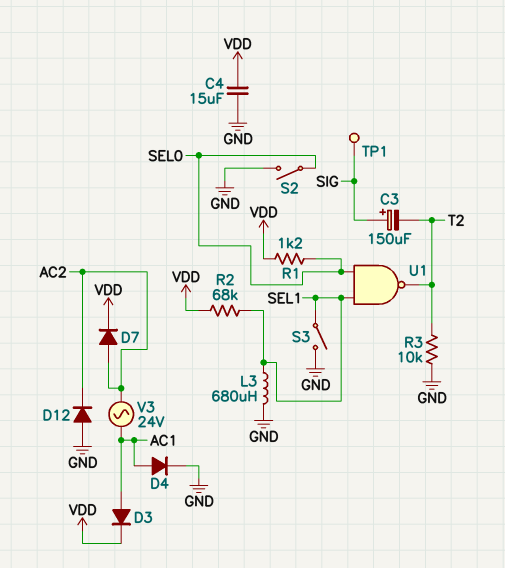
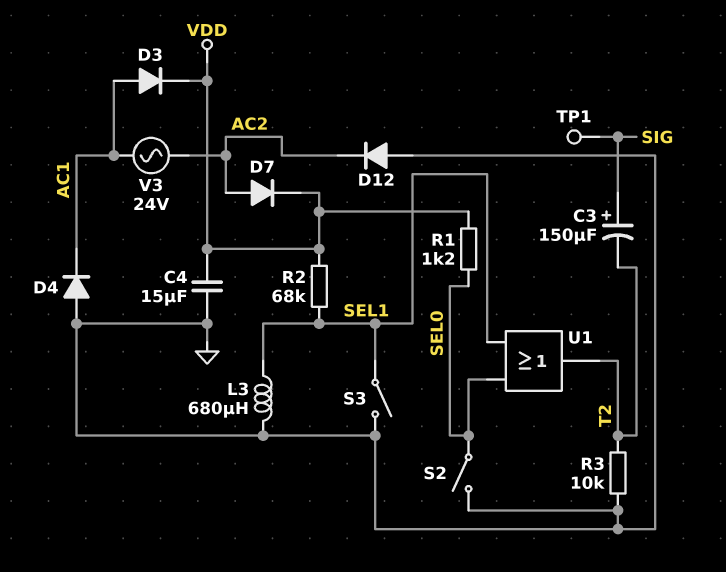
D4: diode (A AC1, K GND) -> diode (A GND, K AC1)
U1: NAND (in SEL0, in SEL1, out T2) -> OR (in SEL0, in SEL1, out T2)

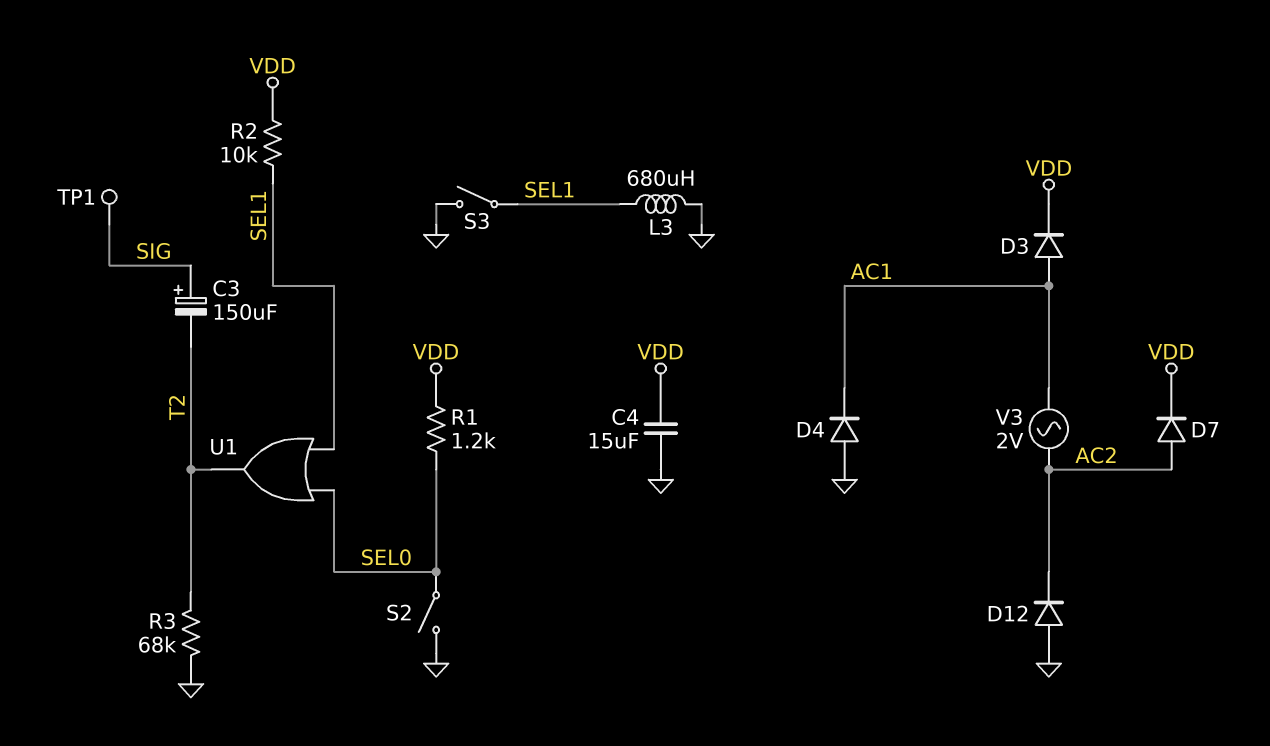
R2: 68k (SEL1, VDD) -> 10k (SEL1, VDD)
R3: 10k (GND, T2) -> 68k (GND, T2)
V3: AC 24V (AC1, AC2) -> AC 2V (AC1, AC2)

